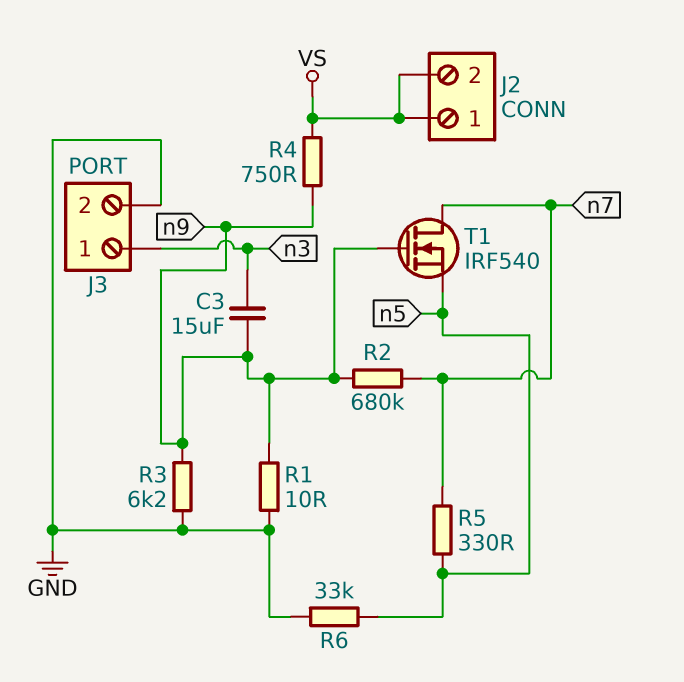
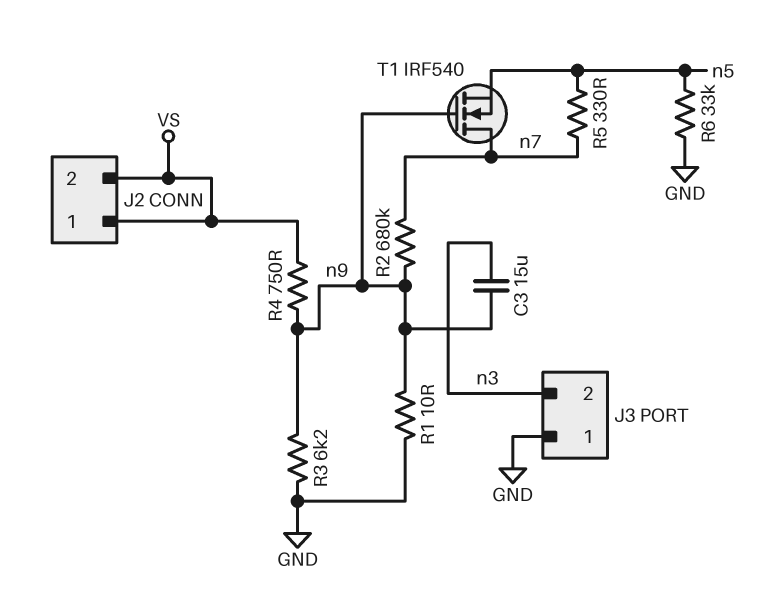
J3 pin 1: n3 -> GND
J3 pin 2: GND -> n3

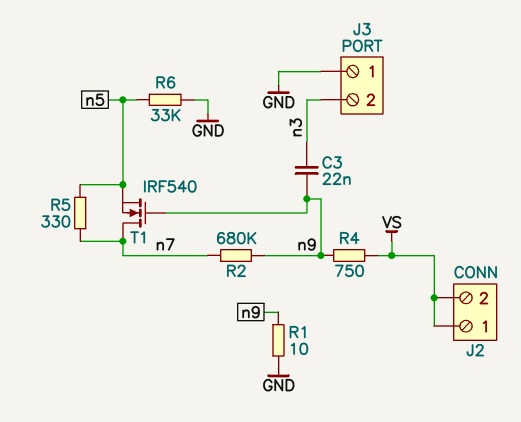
C3: 15uF (n3, n9) -> 22nF (n3, n9)
R3: 6.2k (GND, n9) -> none

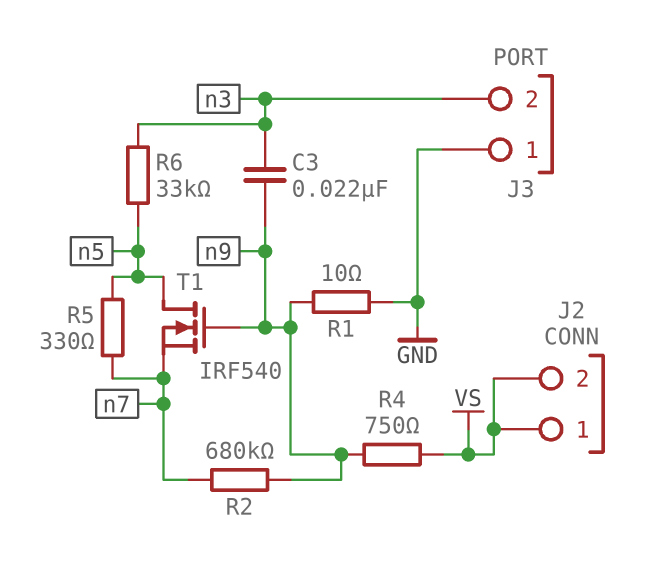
R6: 33k (GND, n5) -> 33k (n3, n5)
T1: NMOS IRF540 (G n9, D n7, S n5) -> NMOS IRF540 (G n9, D n5, S n7)

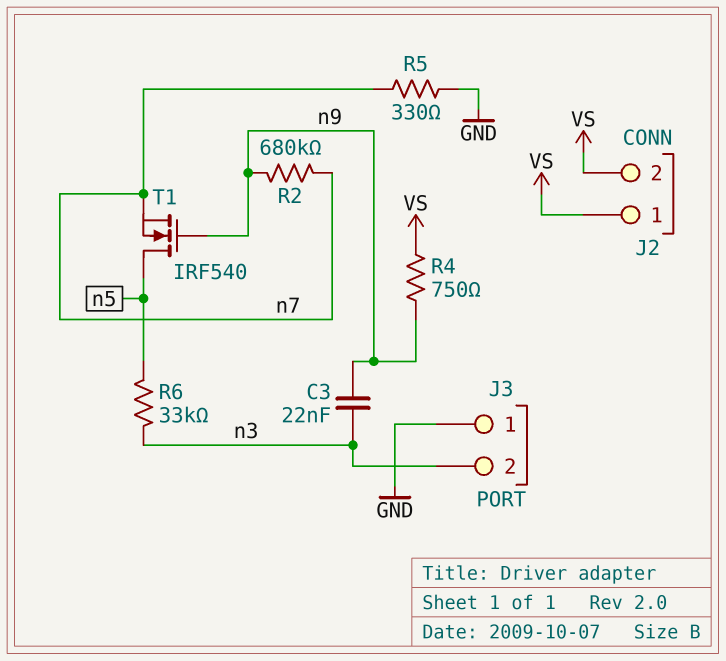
R1: 10 (GND, n9) -> none
R5: 330 (n5, n7) -> 330 (GND, n7)

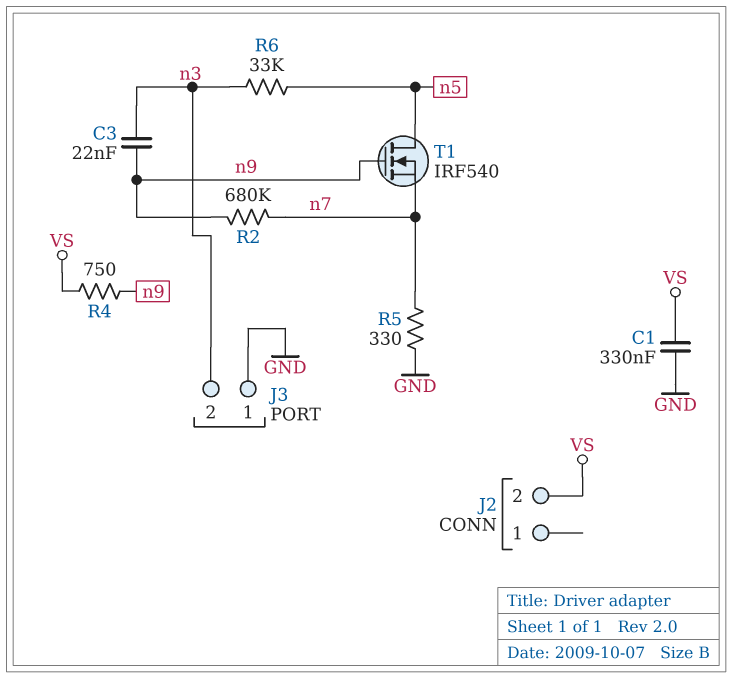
C1: none -> 330nF (GND, VS)
J2 pin 1: VS -> none

